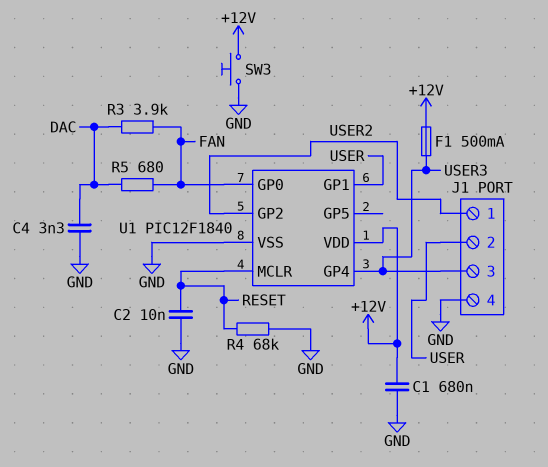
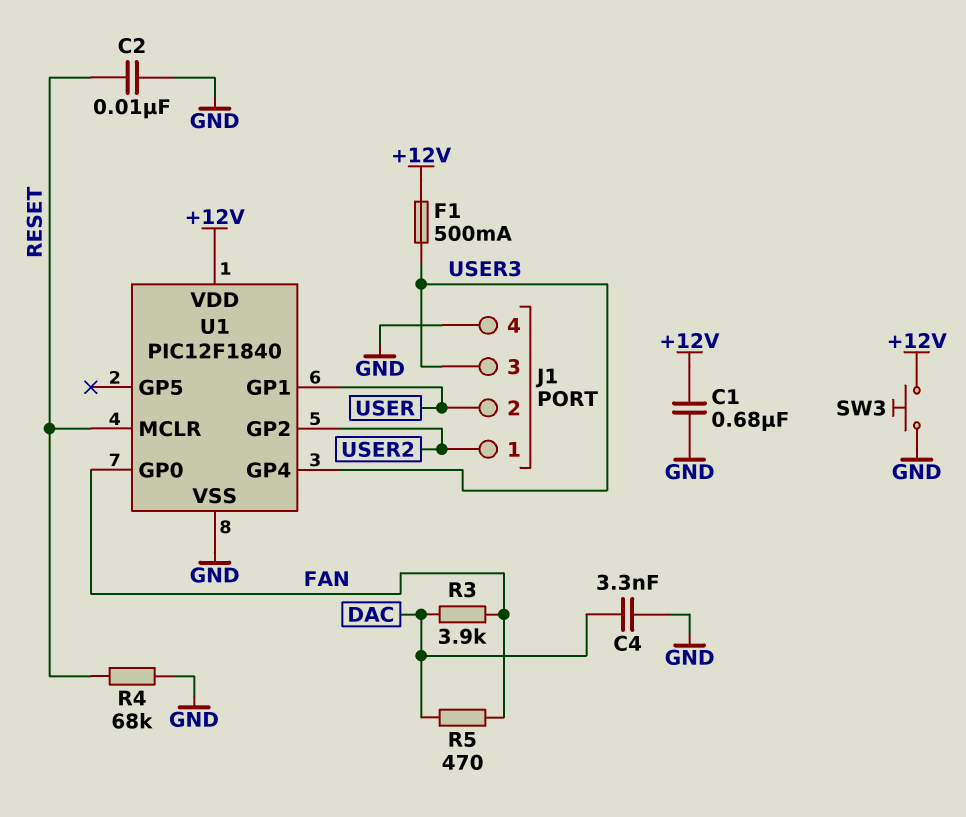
R5: 680 (DAC, FAN) -> 470 (DAC, FAN)

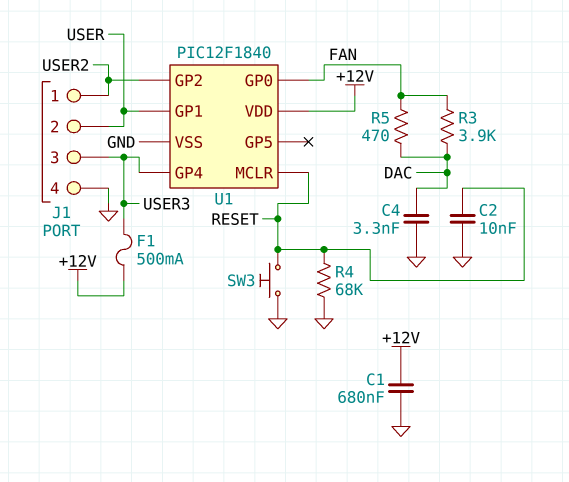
SW3: button (+12V, GND) -> button (GND, RESET)

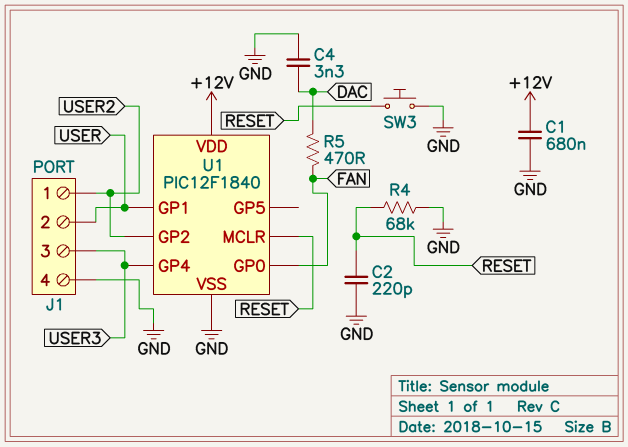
C2: 10nF (GND, RESET) -> 220pF (GND, RESET)
F1: 500mA (+12V, USER3) -> none
R3: 3.9k (DAC, FAN) -> none

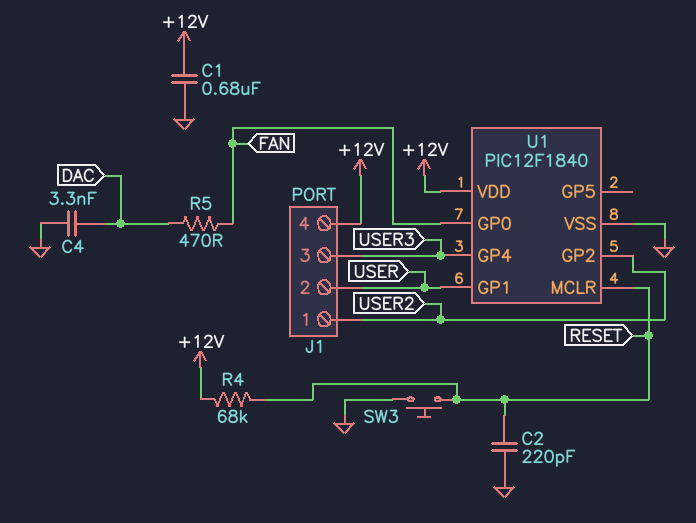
J1 pin 4: GND -> +12V
R4: 68k (GND, RESET) -> 68k (+12V, RESET)

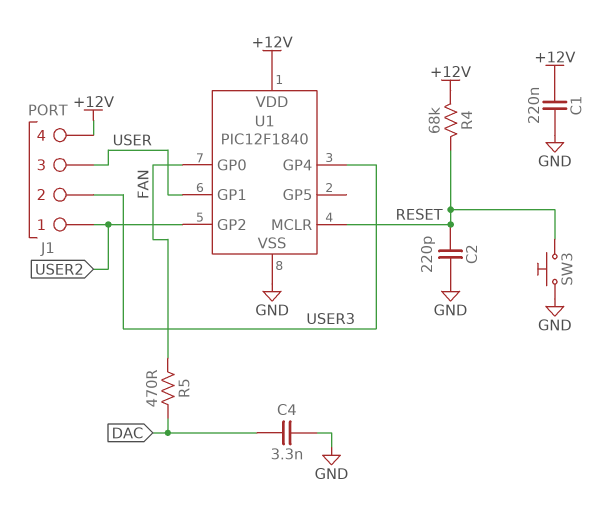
C1: 680nF (+12V, GND) -> 220nF (+12V, GND)
J1 pin 2: USER -> USER3
J1 pin 3: USER3 -> USER

